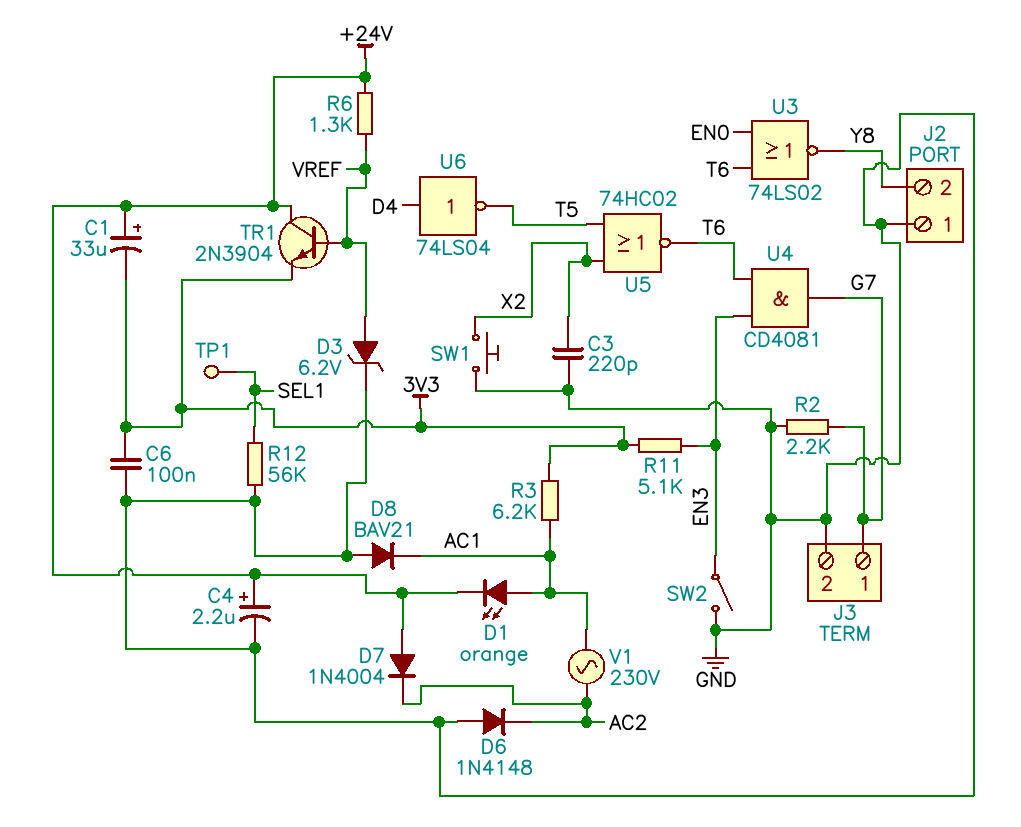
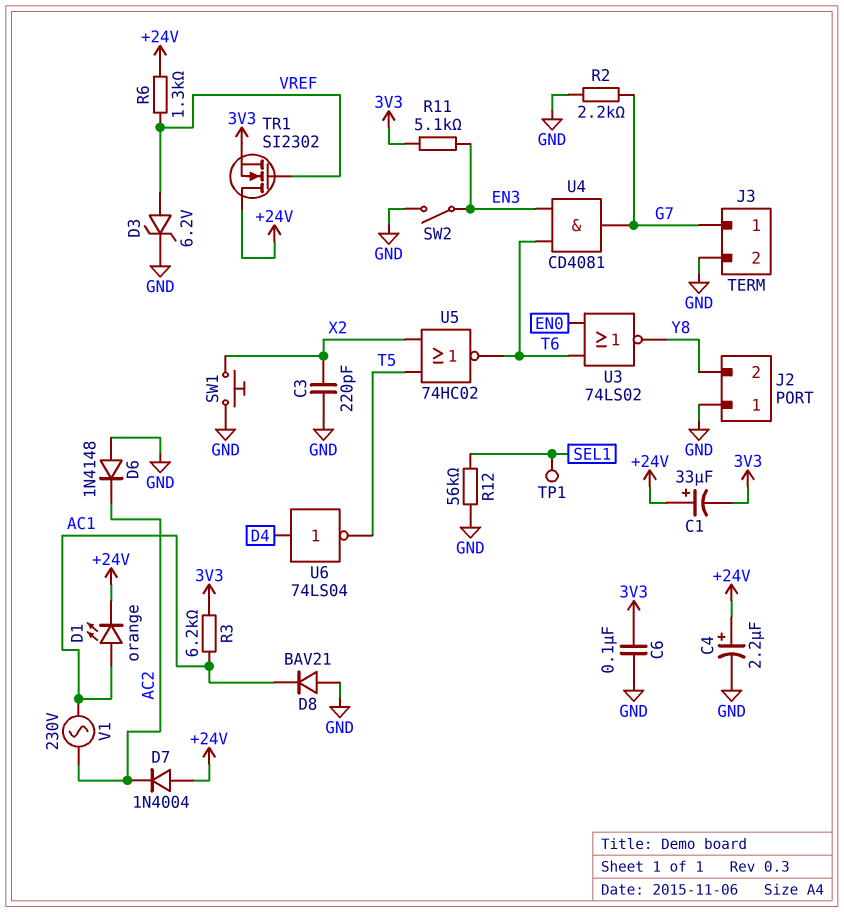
TR1: NPN 2N3904 (B VREF, C +24V, E 3V3) -> NMOS SI2302 (G VREF, D +24V, S 3V3)

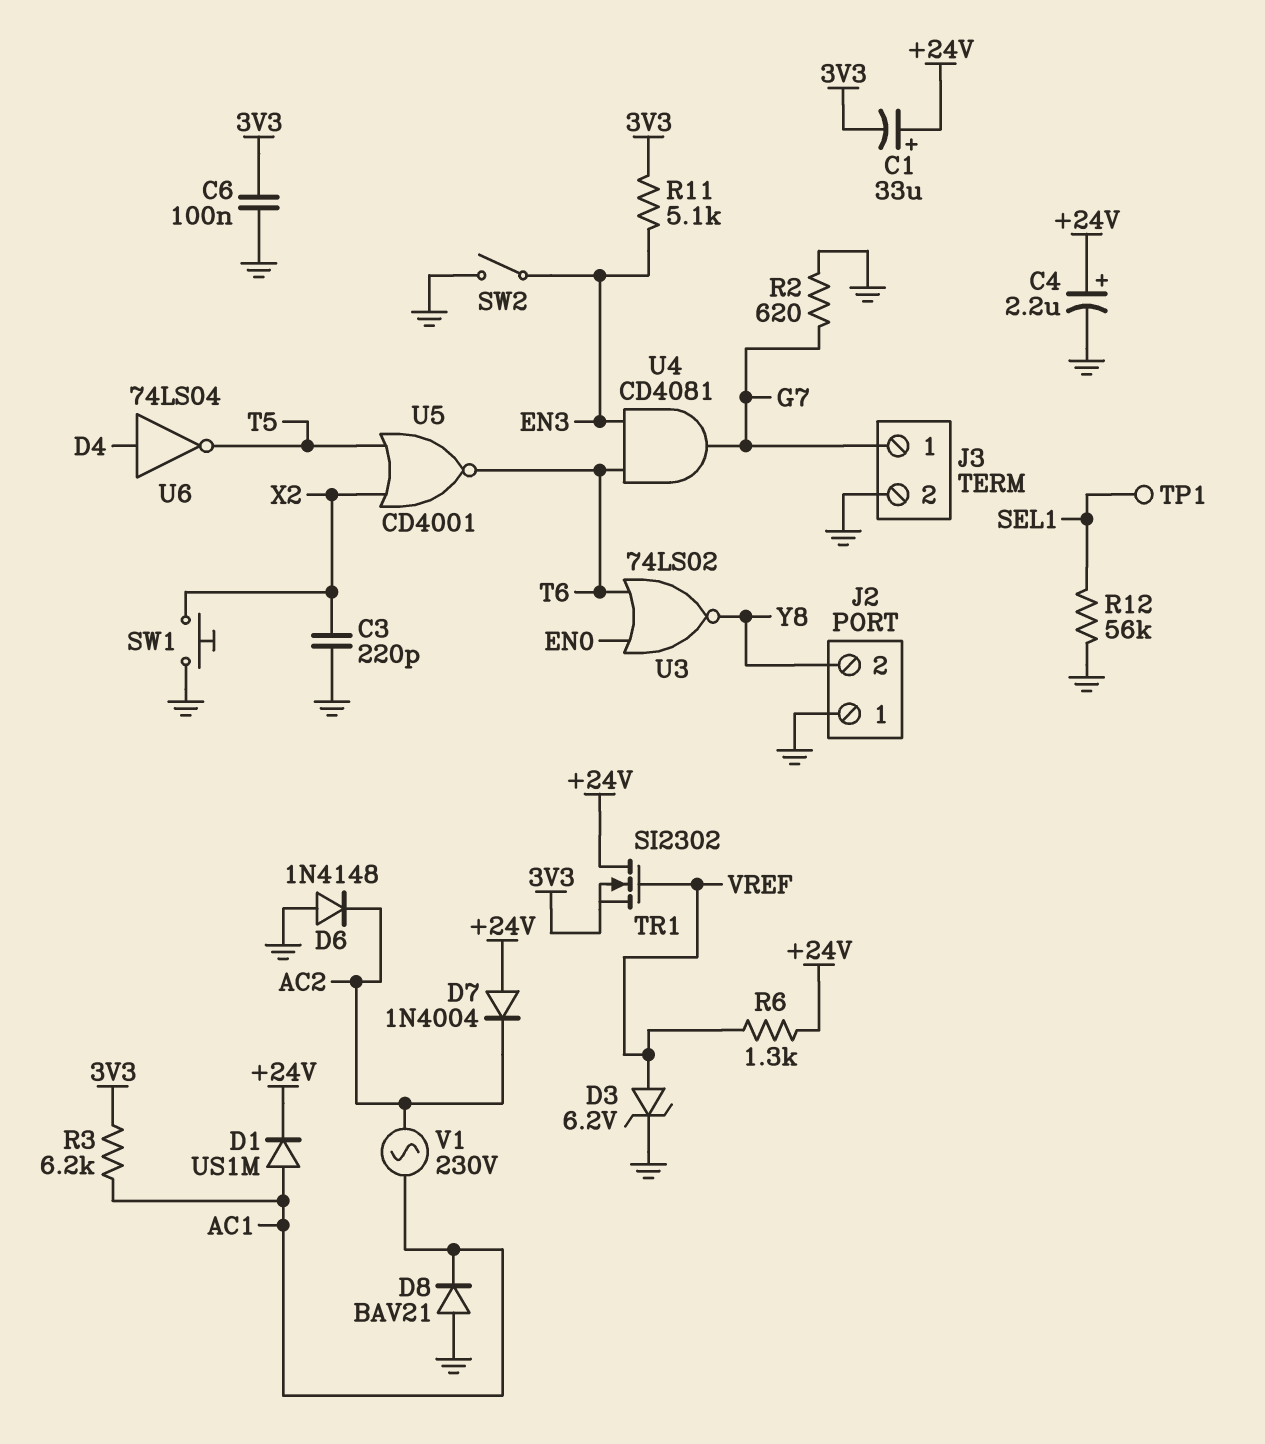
D1: LED orange (A AC1, K +24V) -> diode US1M (A AC1, K +24V)
R2: 2.2k (G7, GND) -> 620 (G7, GND)
U5: NOR 74HC02 (in T5, in X2, out T6) -> NOR CD4001 (in T5, in X2, out T6)

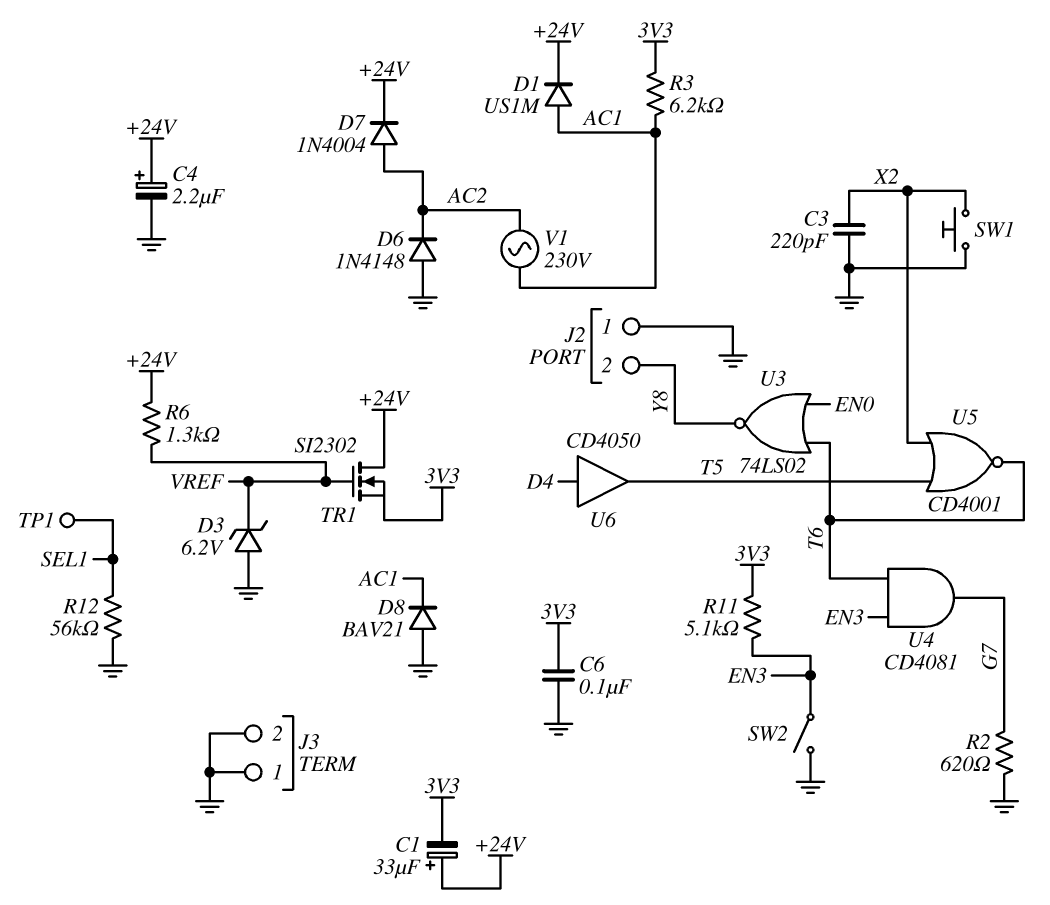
D3: zener 6.2V (A VREF, K GND) -> zener 6.2V (A GND, K VREF)
D7: diode 1N4004 (A +24V, K AC2) -> diode 1N4004 (A AC2, K +24V)
J3 pin 1: G7 -> GND
U6: NOT 74LS04 (in D4, out T5) -> buffer CD4050 (in D4, out T5)

